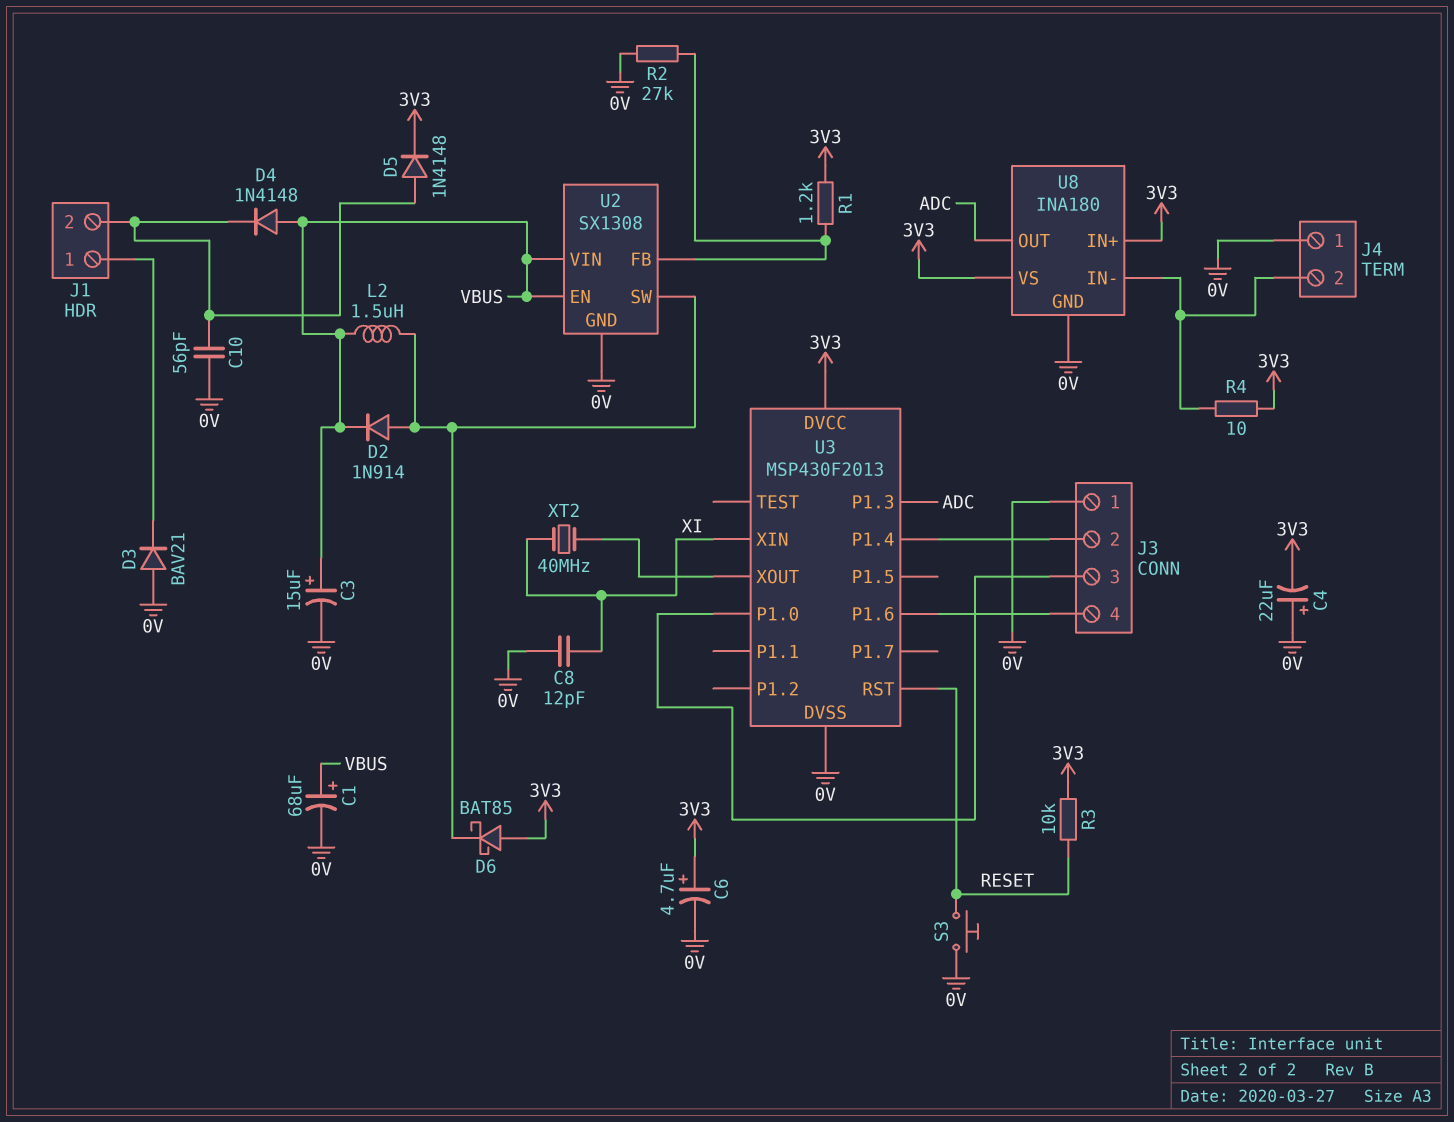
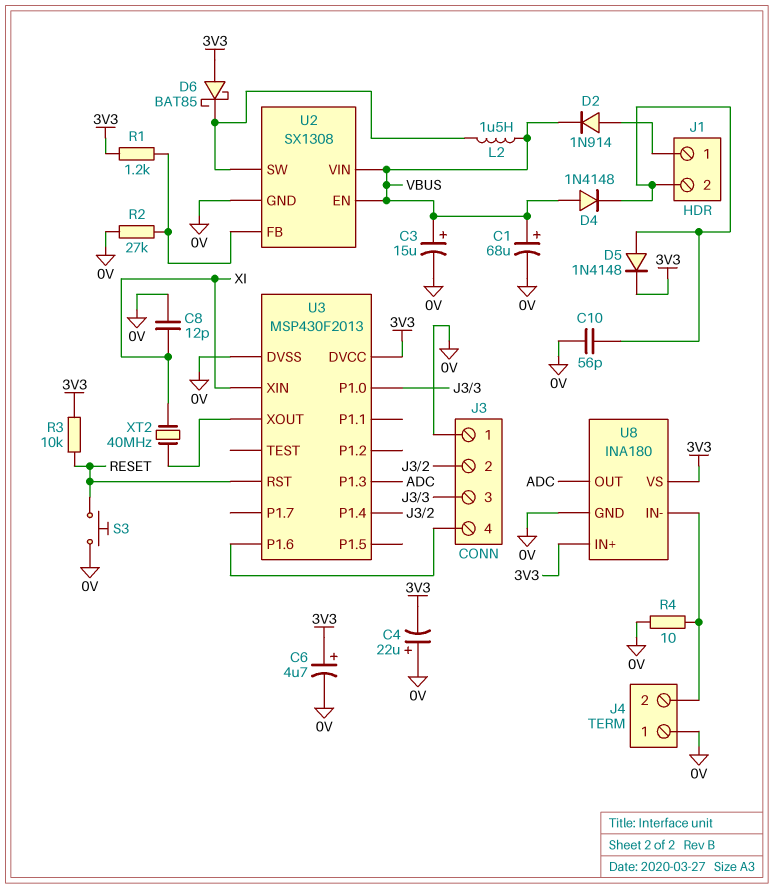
D2: diode 1N914 (A U2/SW, K VBUS) -> diode 1N914 (A J1/1, K VBUS)
D3: diode BAV21 (A 0V, K J1/1) -> none
R4: 10 (3V3, J4/2) -> 10 (0V, J4/2)

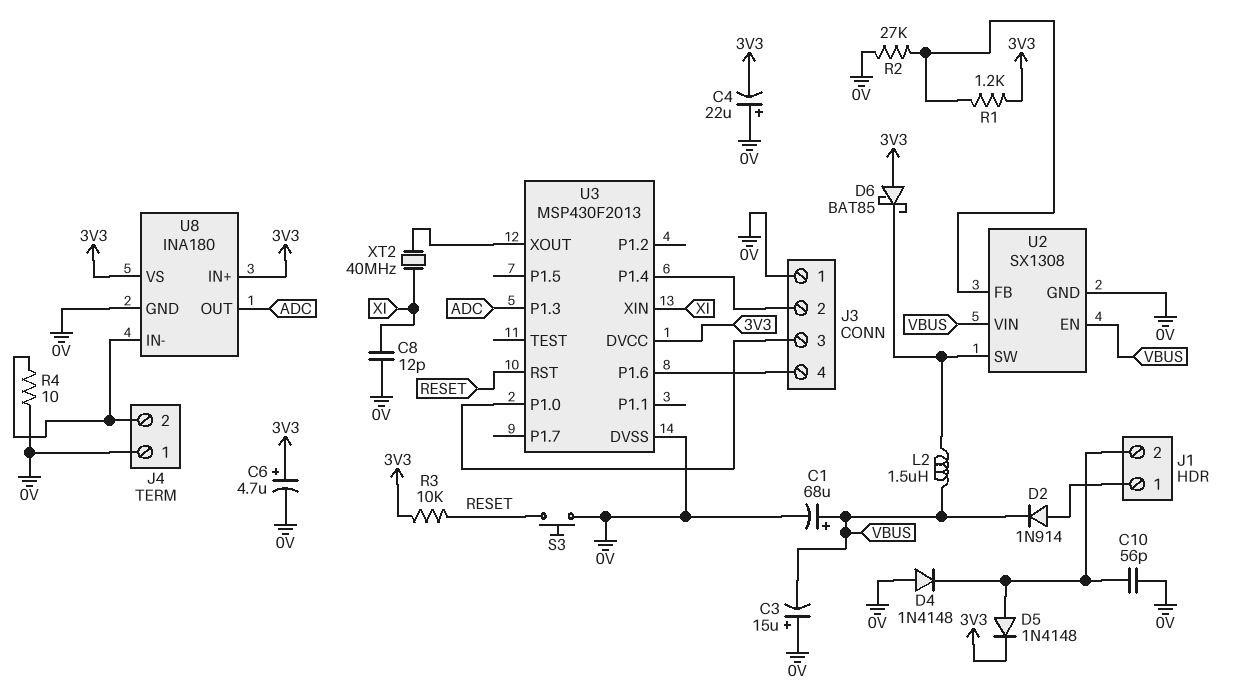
C3: 15uF (plus VBUS, minus 0V) -> 15uF (plus 0V, minus VBUS)
D4: diode 1N4148 (A VBUS, K J1/2) -> diode 1N4148 (A 0V, K J1/2)

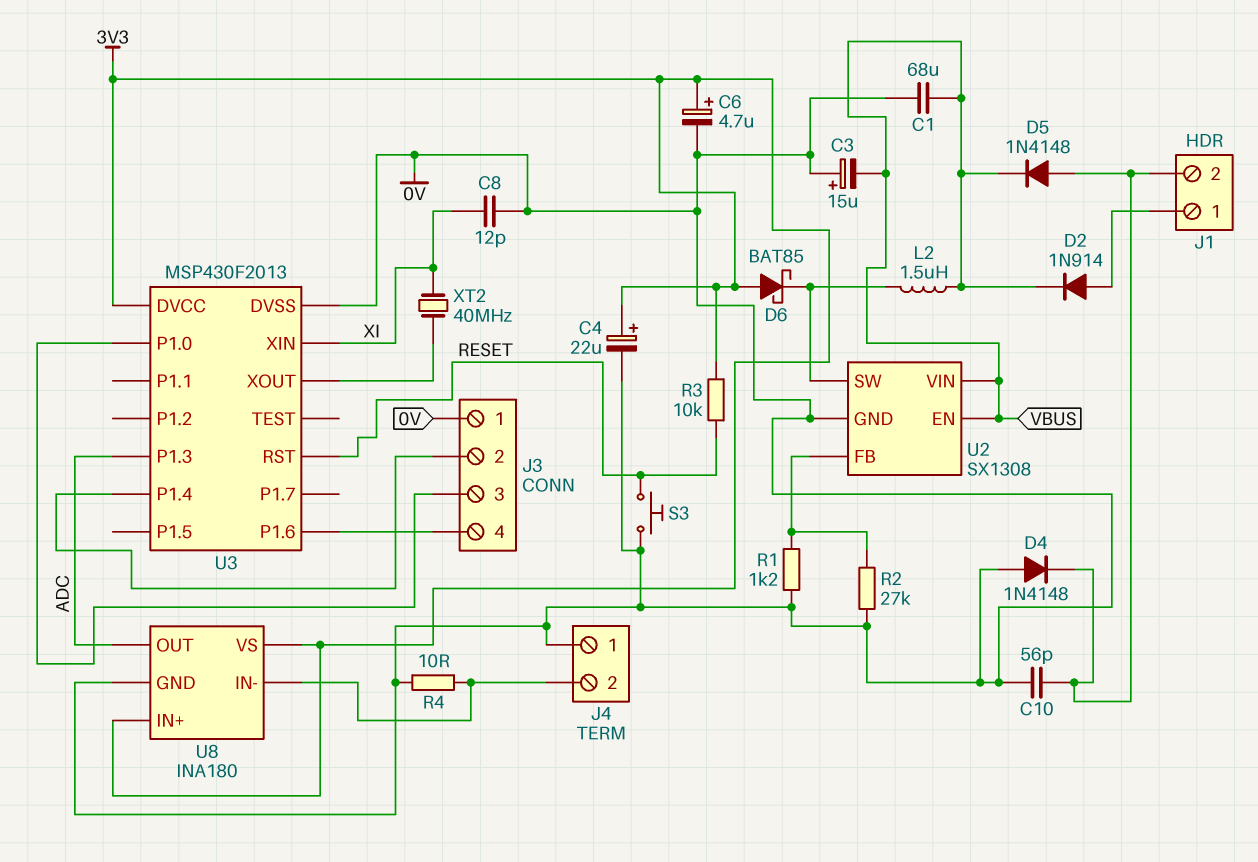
C1: 68uF (plus VBUS, minus 0V) -> 68uF (0V, VBUS)
C4: 22uF (plus 0V, minus 3V3) -> 22uF (plus 3V3, minus 0V)
D5: diode 1N4148 (A J1/2, K 3V3) -> diode 1N4148 (A J1/2, K VBUS)
R1: 1.2k (3V3, U2/FB) -> 1.2k (0V, U2/FB)

